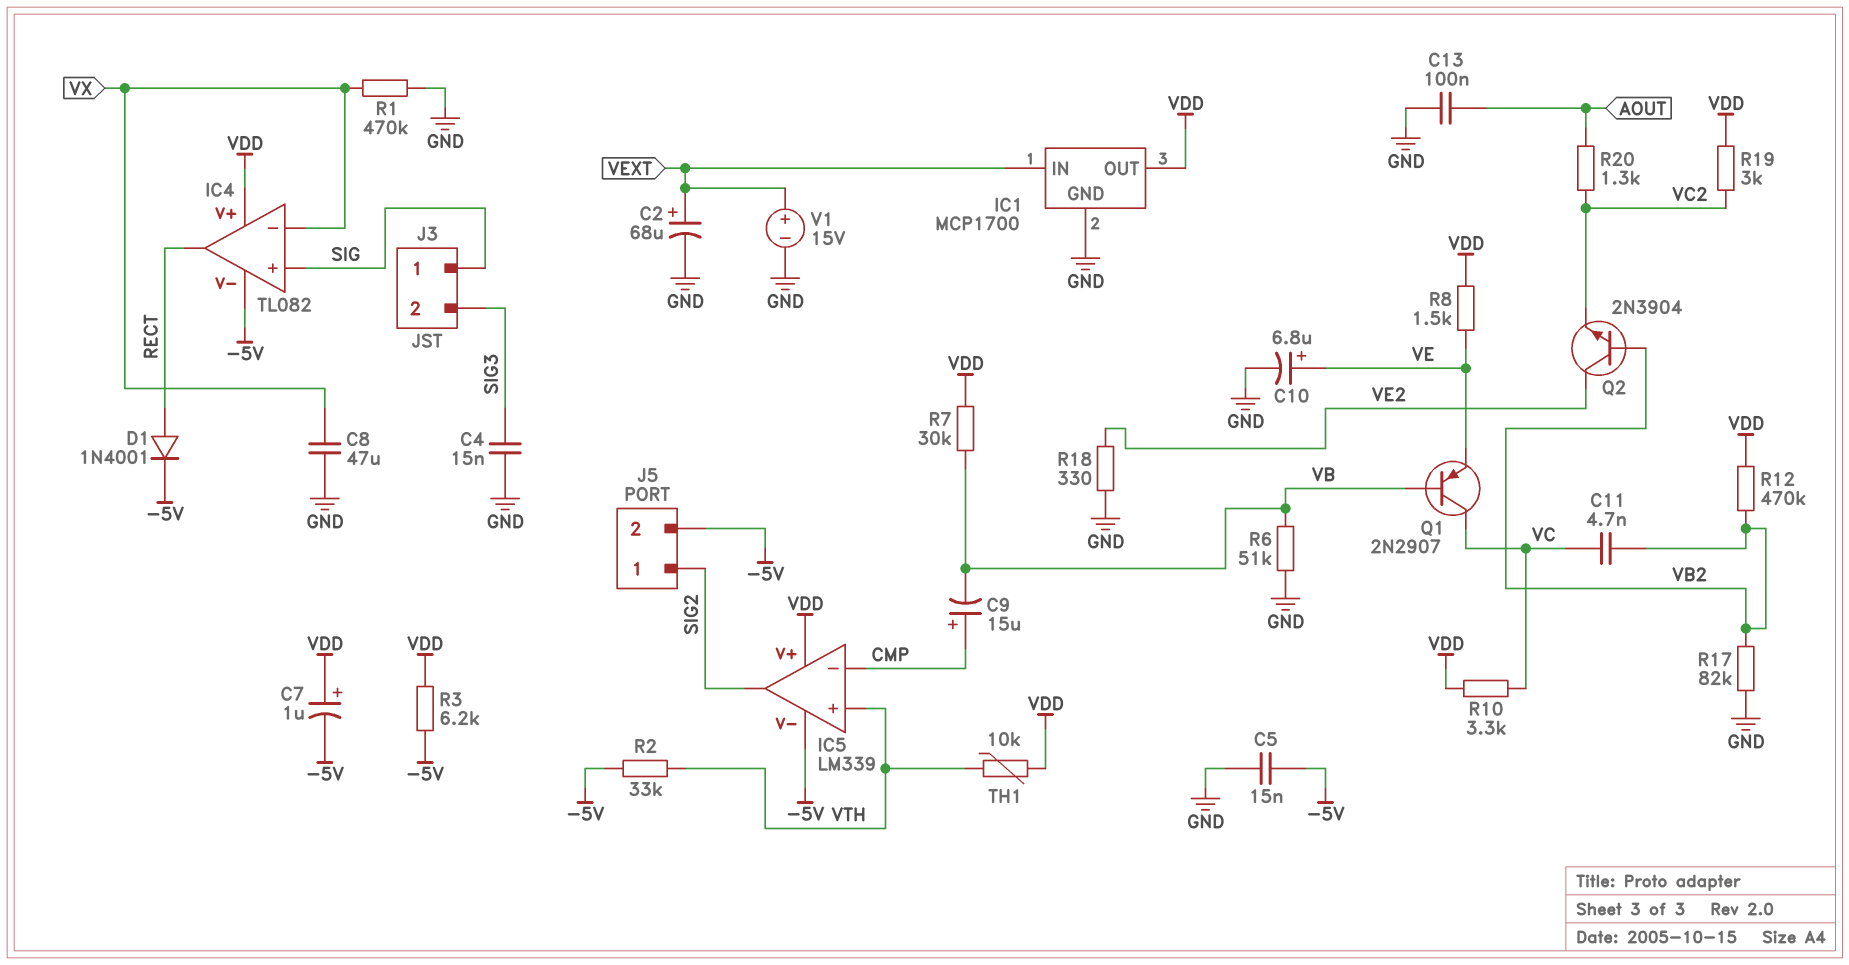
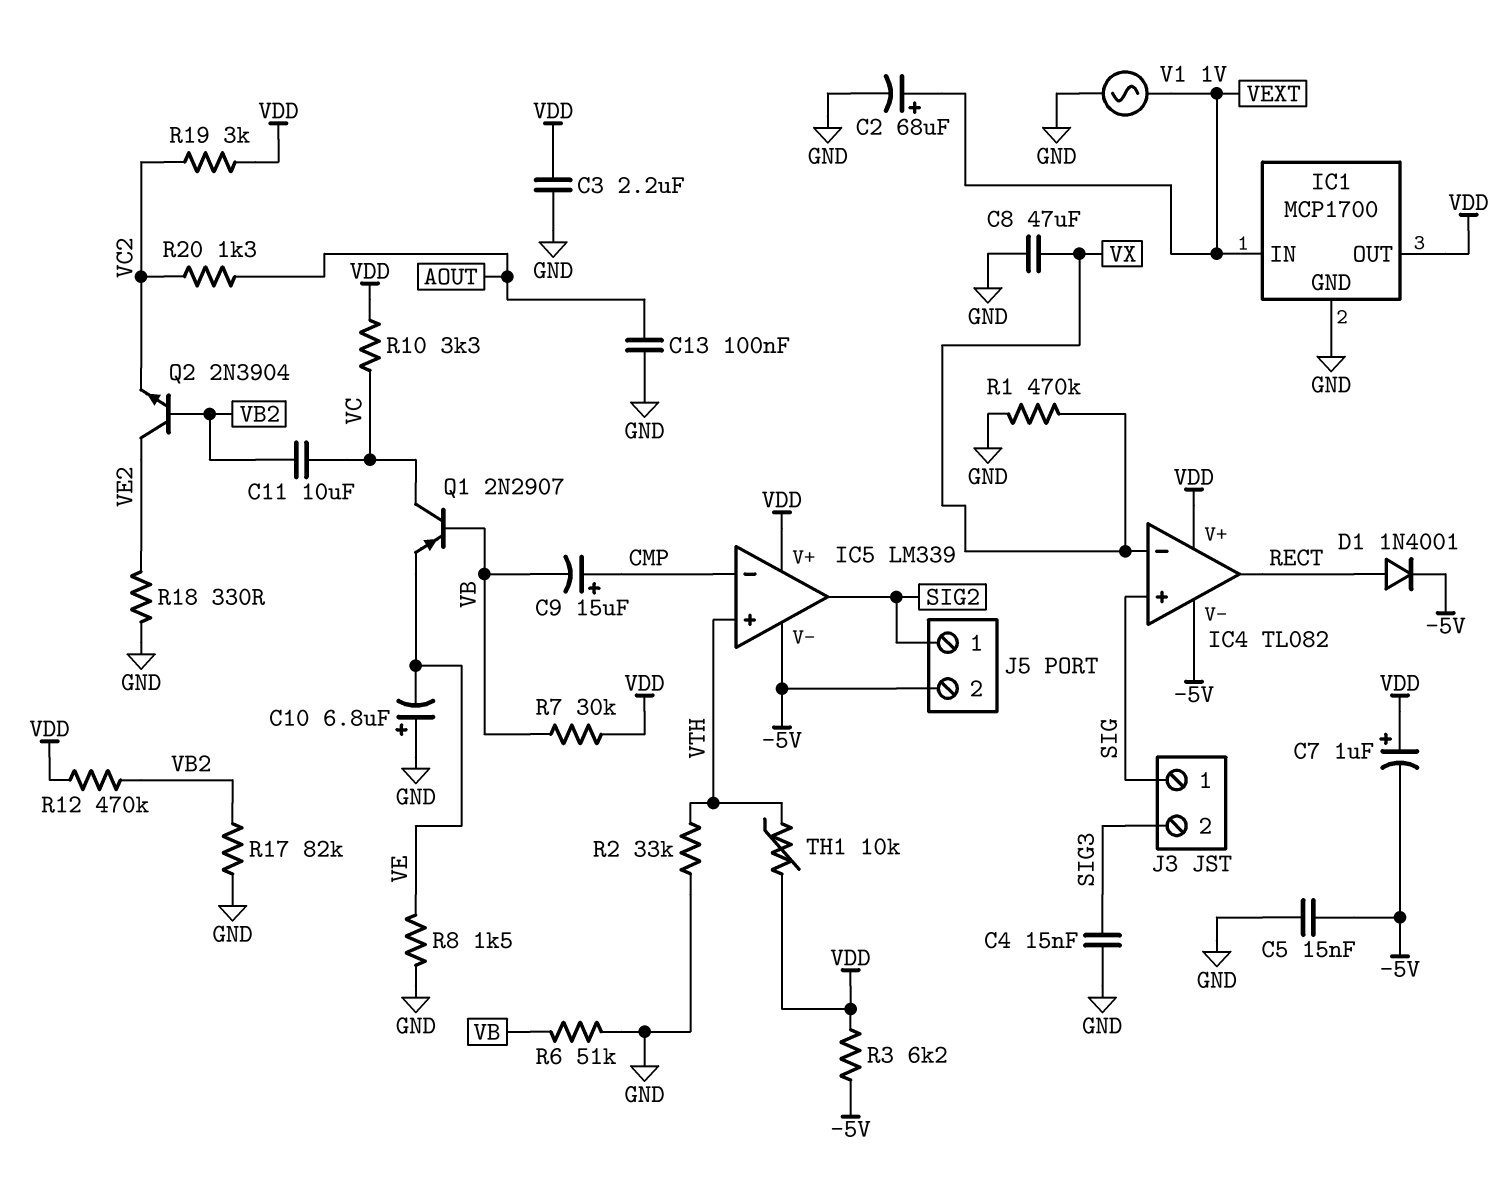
C3: none -> 2.2uF (GND, VDD)
C10: 6.8uF (plus VE, minus GND) -> 6.8uF (plus GND, minus VE)
C11: 4.7nF (VB2, VC) -> 10uF (VB2, VC)
R2: 33k (-5V, VTH) -> 33k (GND, VTH)
R8: 1.5k (VDD, VE) -> 1.5k (GND, VE)
V1: 15V (plus VEXT, minus GND) -> AC 1V (GND, VEXT)

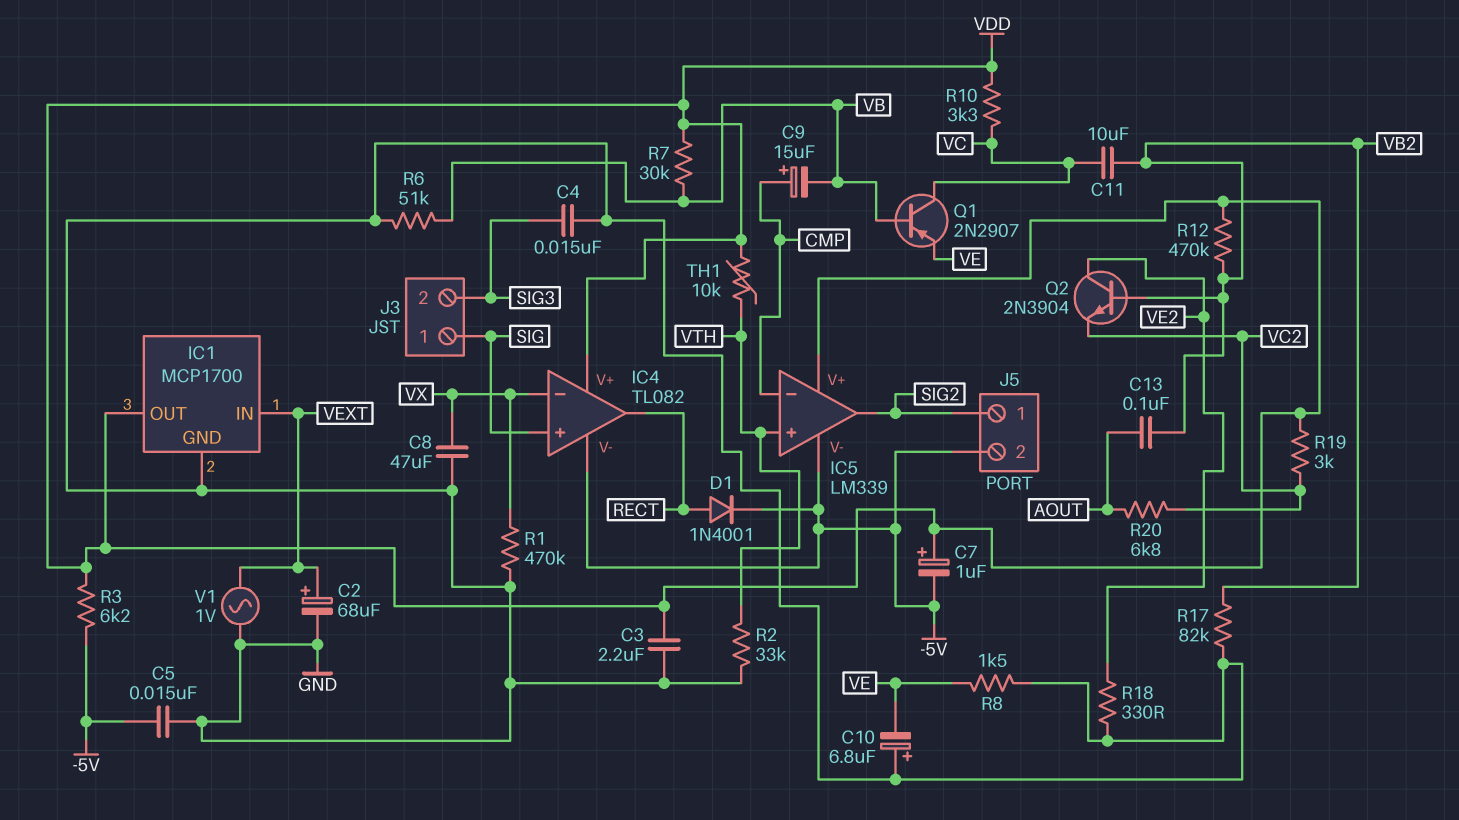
C13: 100nF (AOUT, GND) -> 100nF (AOUT, VB2)
R20: 1.3k (AOUT, VC2) -> 6.8k (AOUT, VC2)

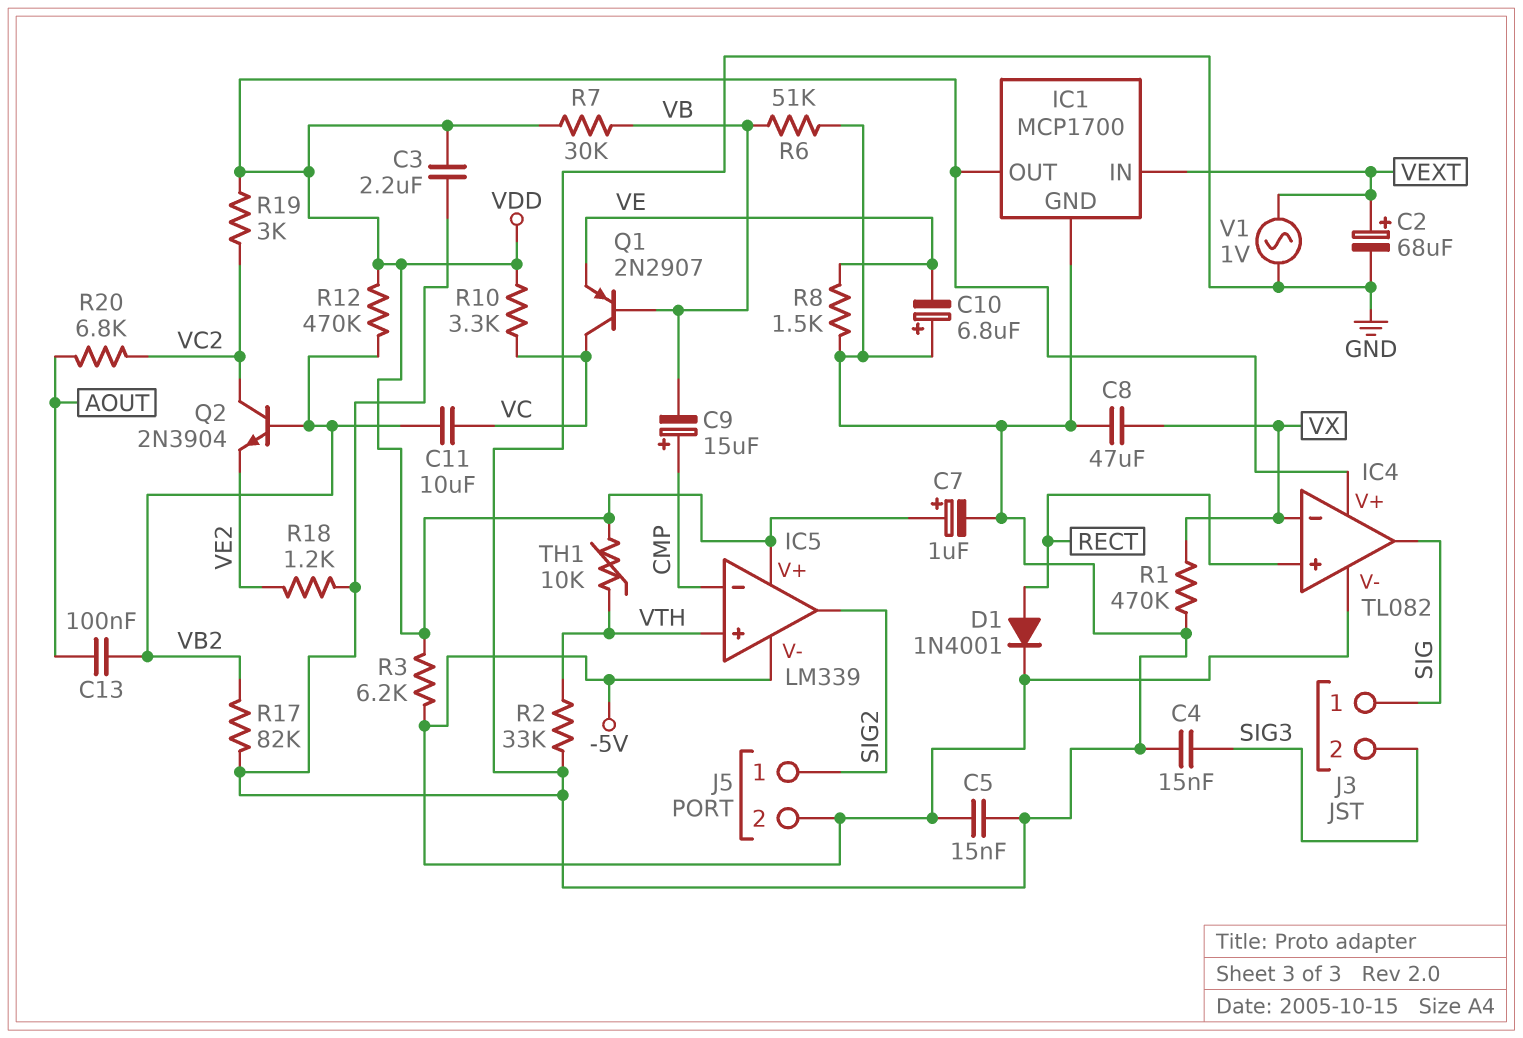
C7: 1uF (plus VDD, minus -5V) -> 1uF (plus VDD, minus GND)
IC4 pin in+: SIG -> RECT
IC4 pin out: RECT -> SIG
Q2: NPN 2N3904 (B VB2, C VE2, E VC2) -> NPN 2N3904 (B VB2, C VC2, E VE2)
R18: 330 (GND, VE2) -> 1.2k (GND, VE2)

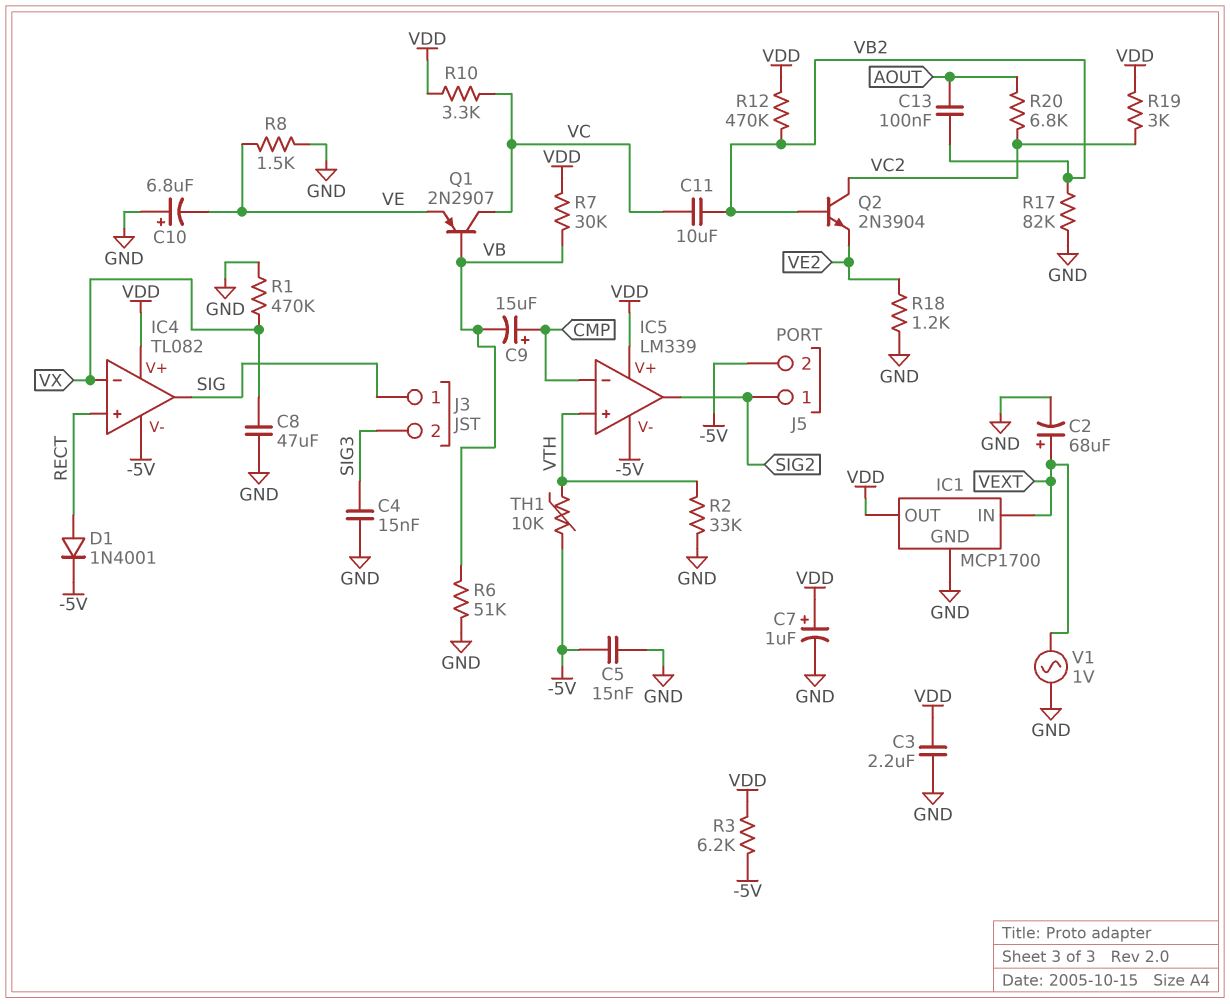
TH1: 10k (VDD, VTH) -> 10k (-5V, VTH)

